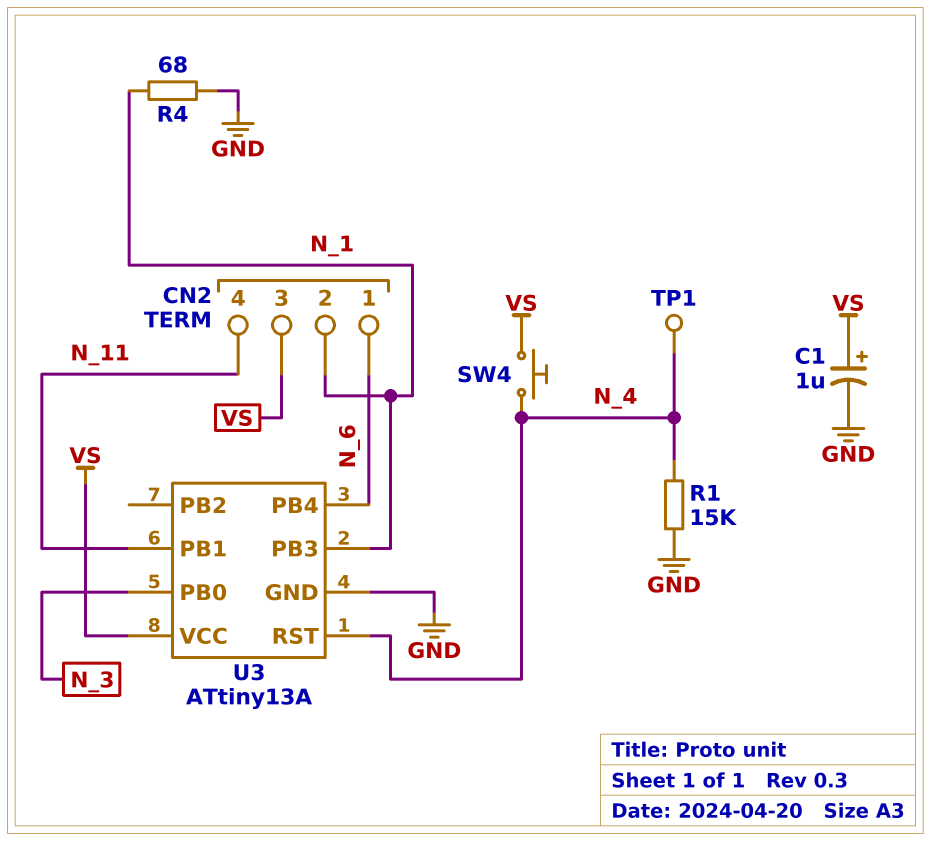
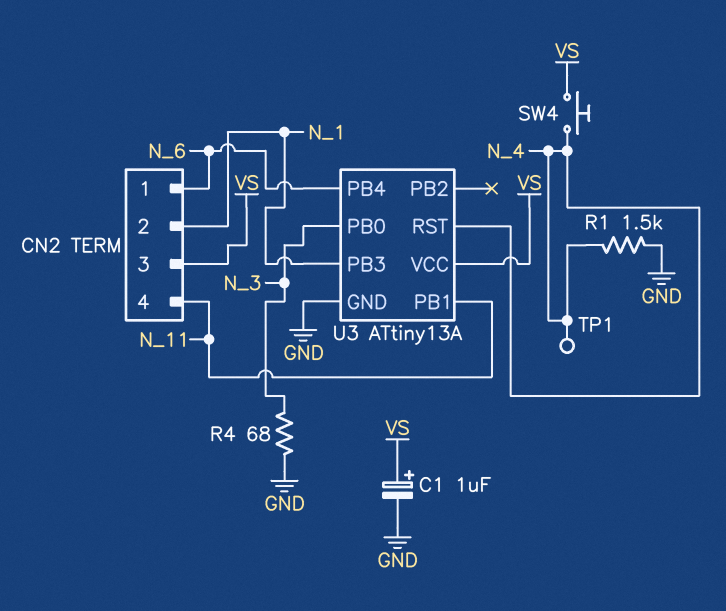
R1: 15k (GND, N_4) -> 1.5k (GND, N_4)
R4: 68 (GND, N_1) -> 68 (GND, N_3)

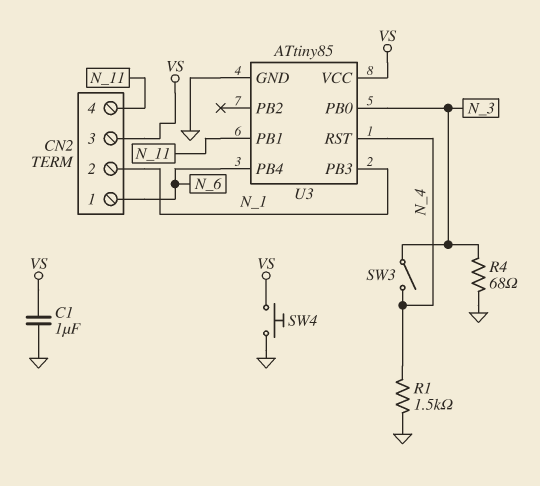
C1: 1uF (plus VS, minus GND) -> 1uF (GND, VS)
SW3: none -> switch (N_3, N_4)
SW4: button (N_4, VS) -> button (GND, VS)
TP1: test point (N_4) -> none
U3: ATtiny13A -> ATtiny85

